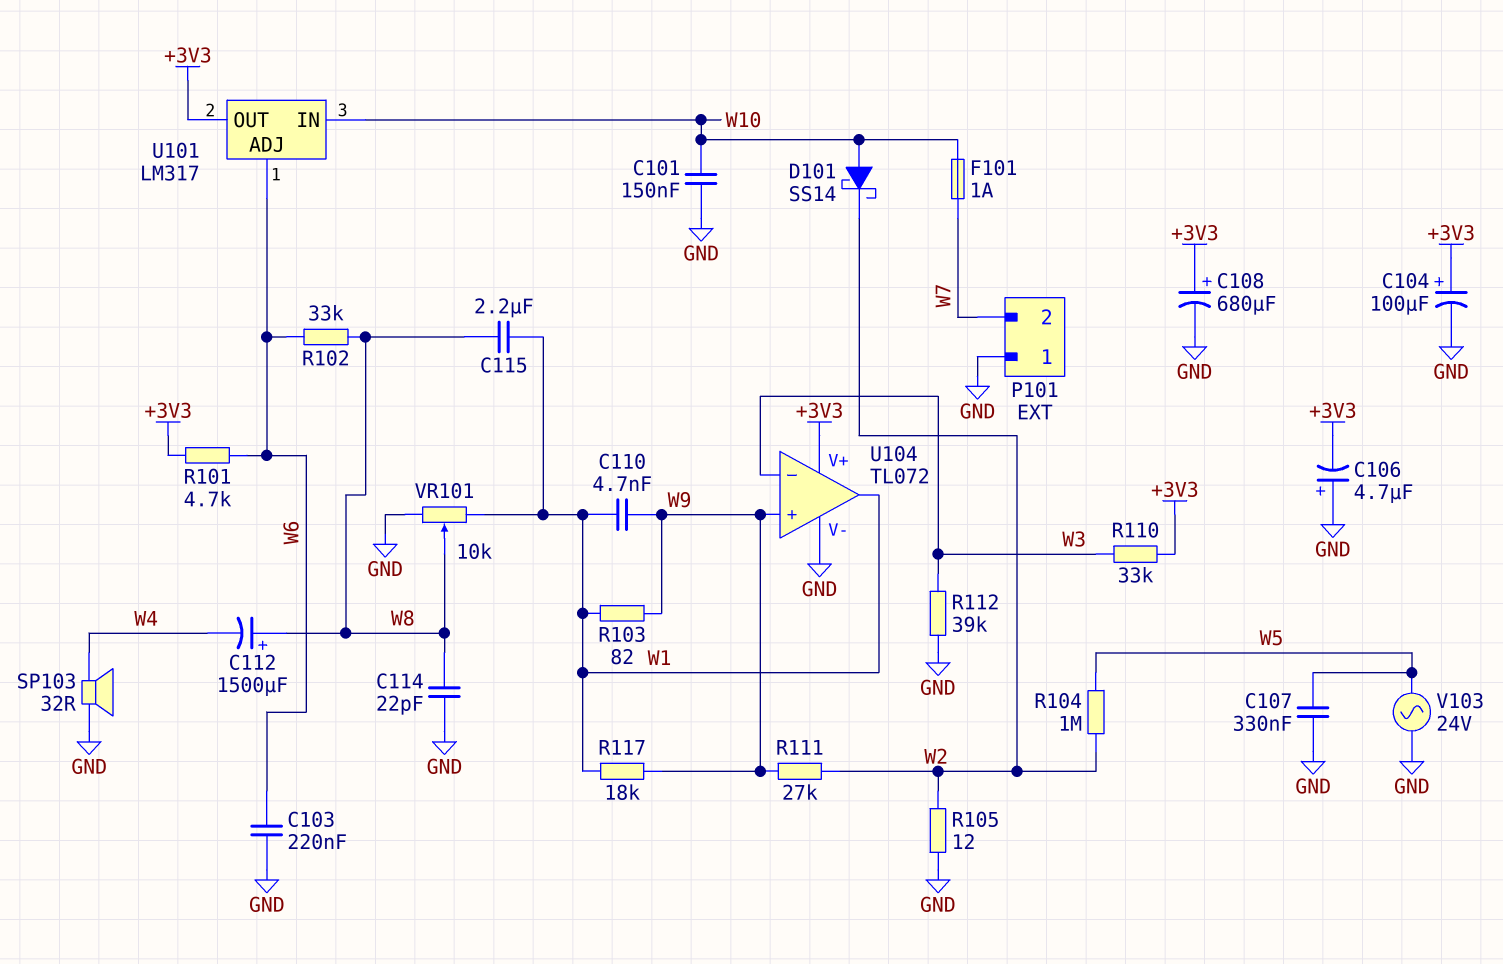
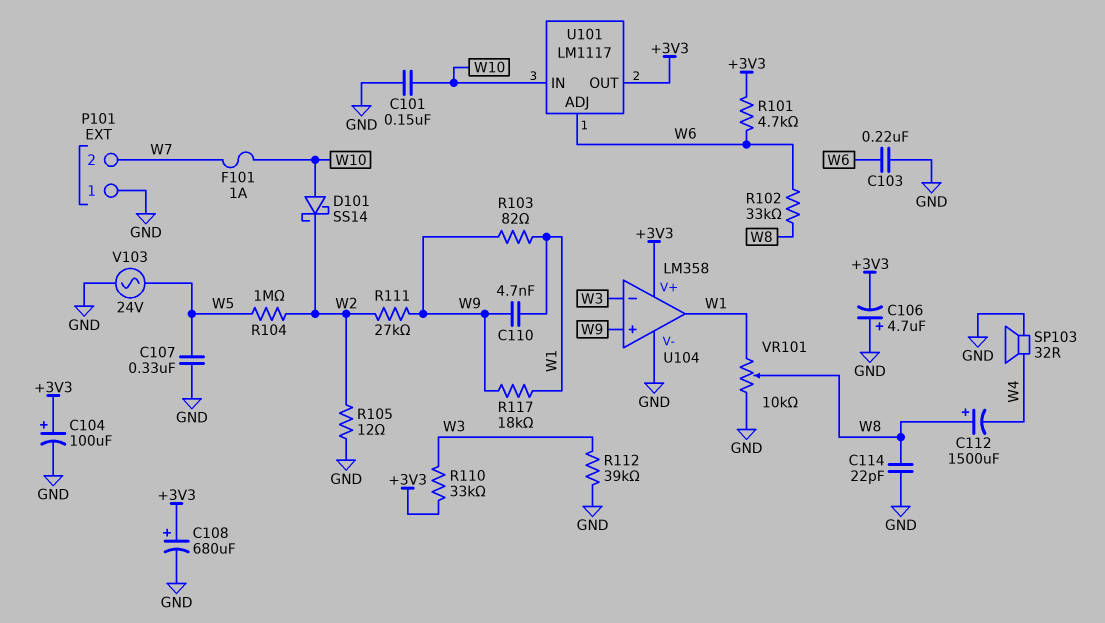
C115: 2.2uF (W1, W8) -> none
U101: LM317 -> LM1117
U104: TL072 -> LM358

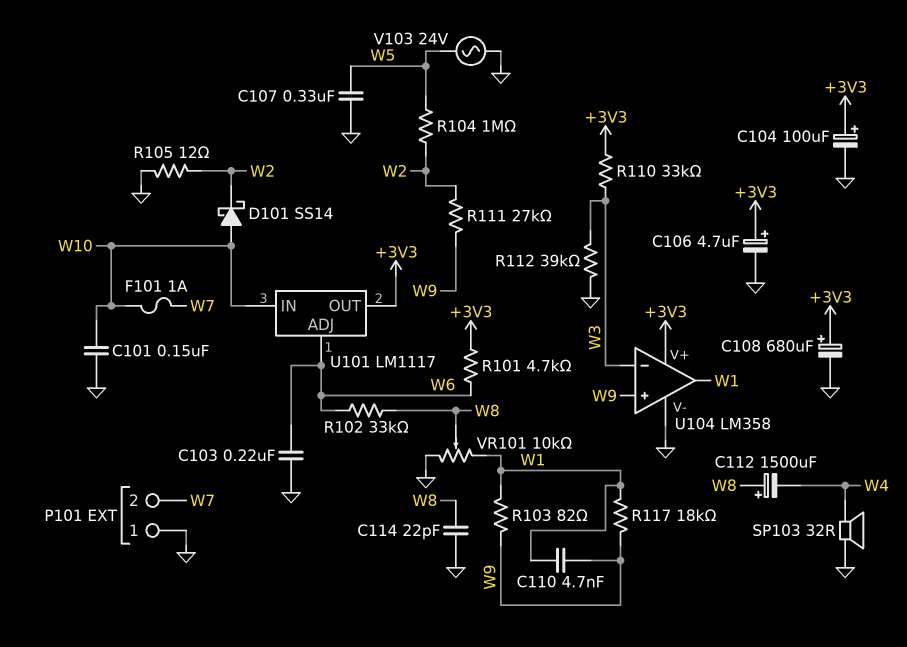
C106: 4.7uF (plus GND, minus +3V3) -> 4.7uF (plus +3V3, minus GND)

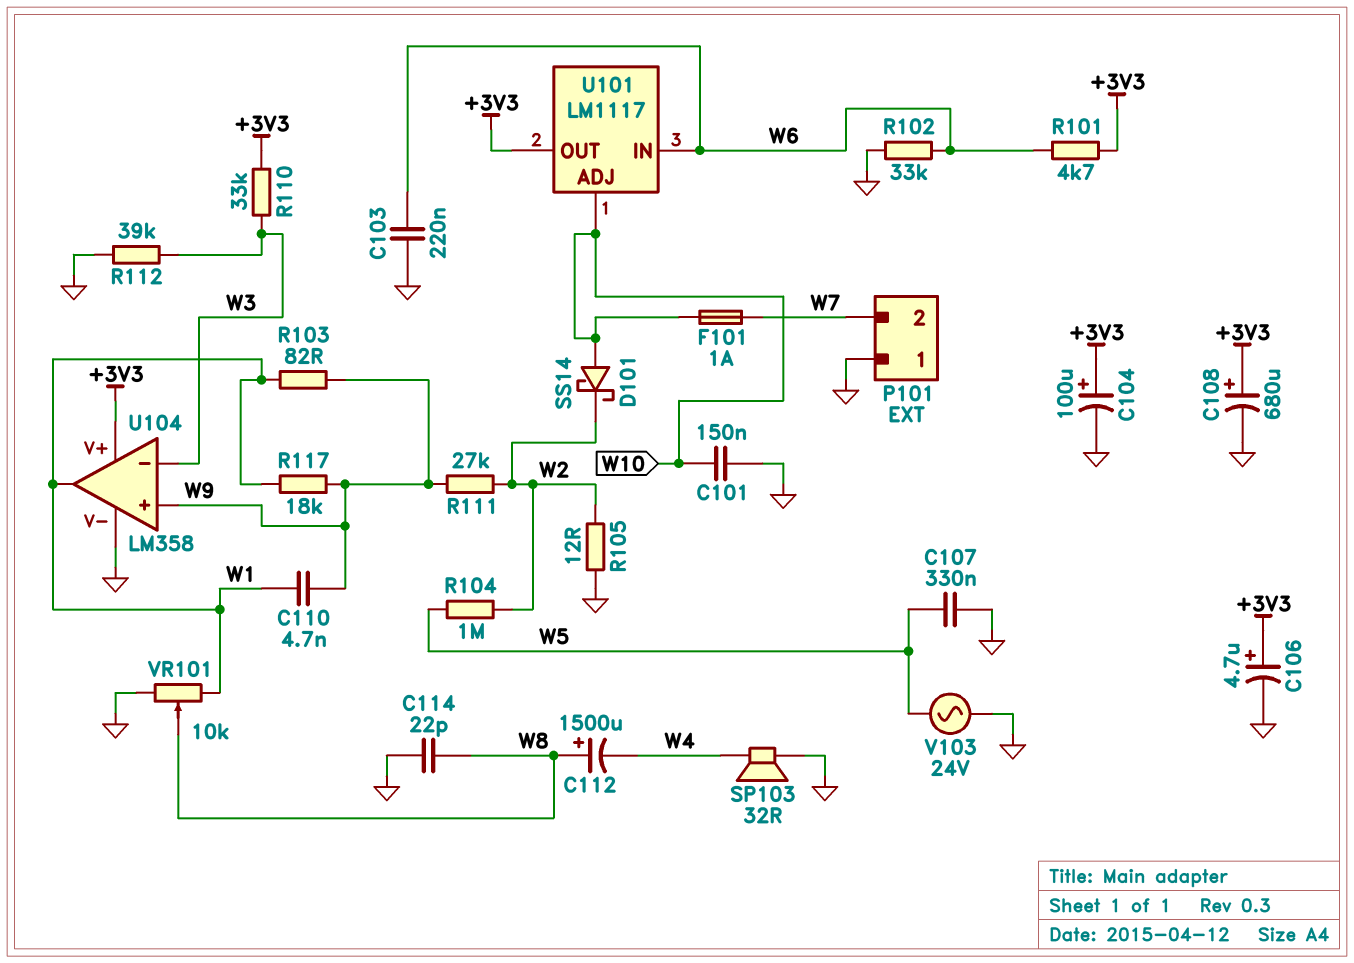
R102: 33k (W6, W8) -> 33k (GND, W6)
U101 pin ADJ: W6 -> W10
U101 pin IN: W10 -> W6

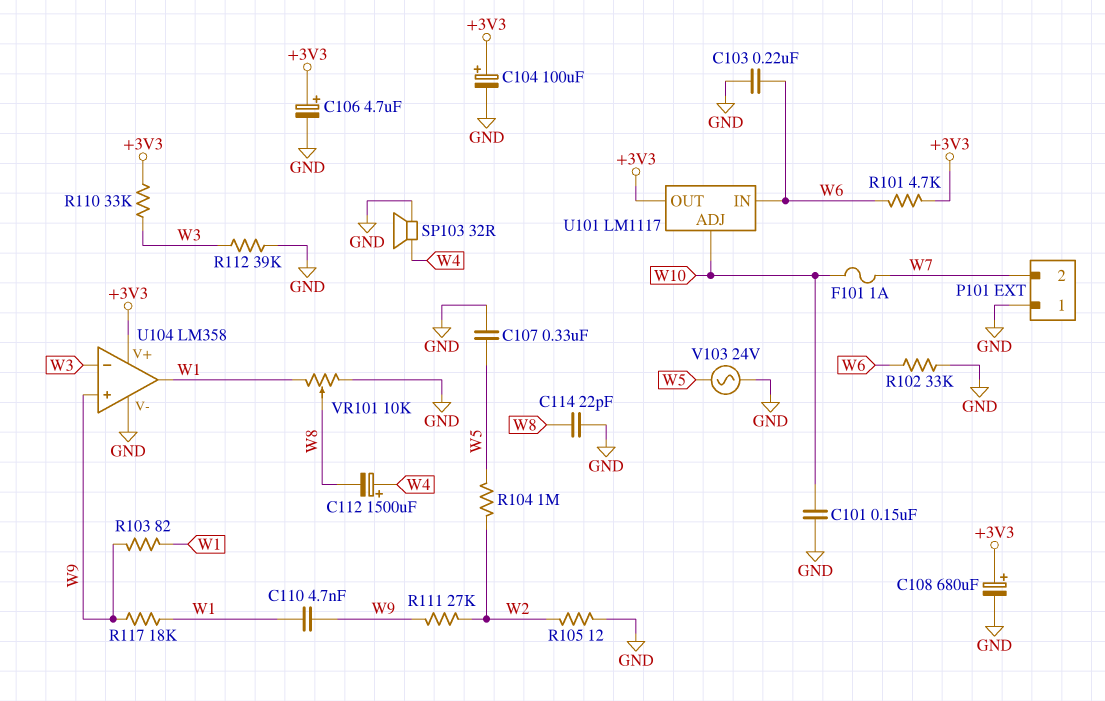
C112: 1500uF (plus W8, minus W4) -> 1500uF (plus W4, minus W8)
D101: schottky SS14 (A W10, K W2) -> none

